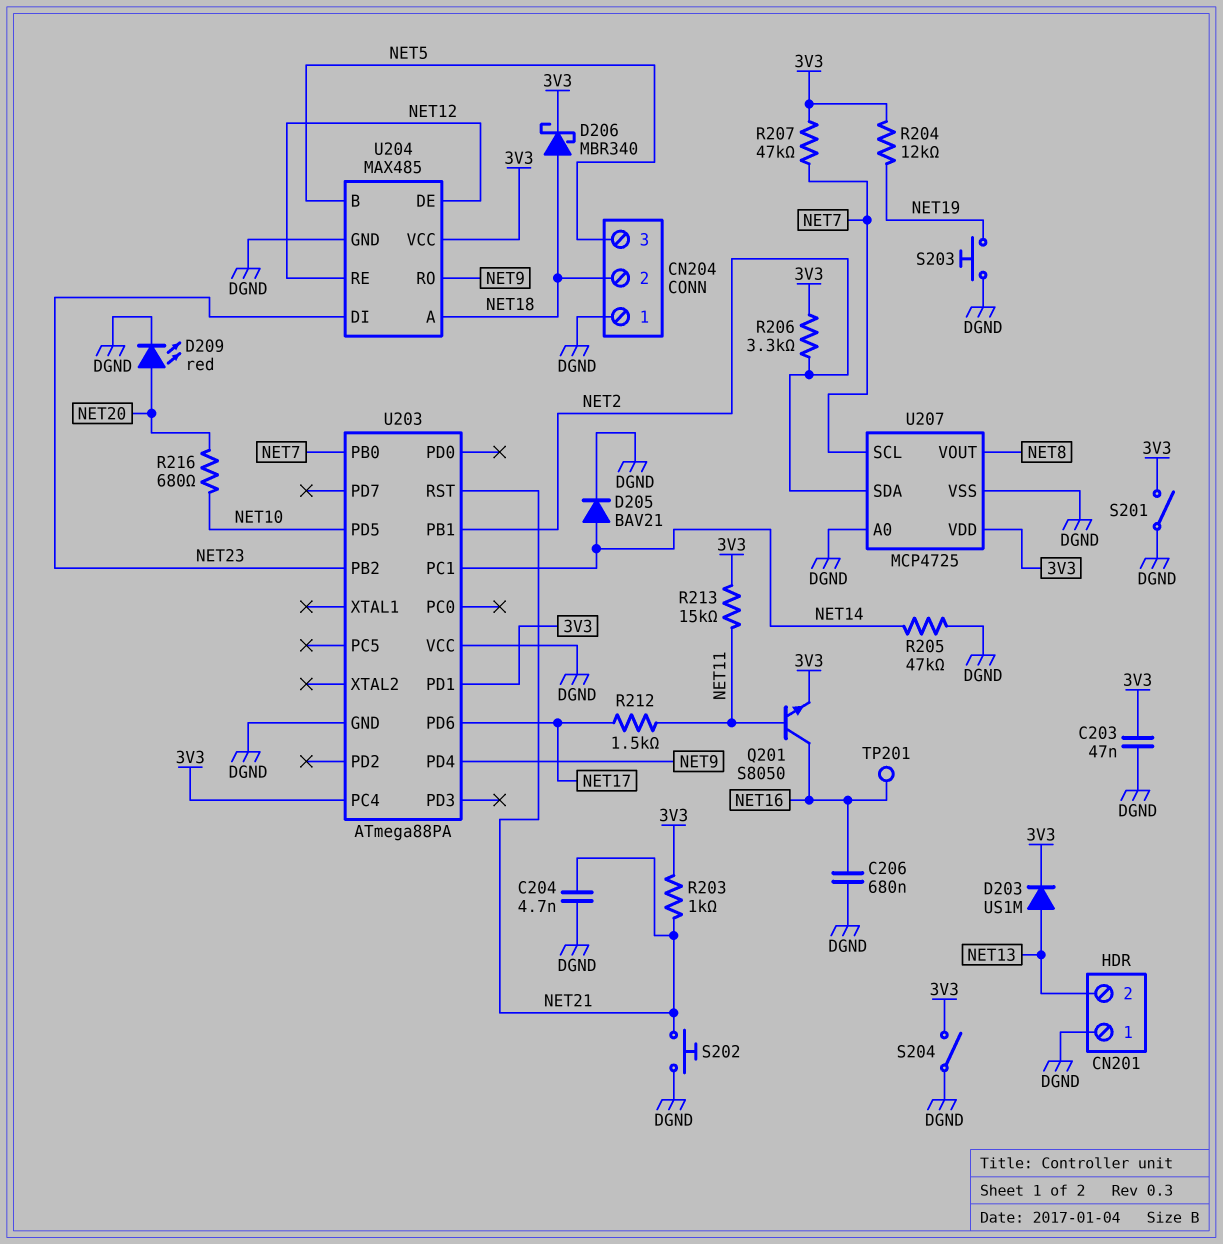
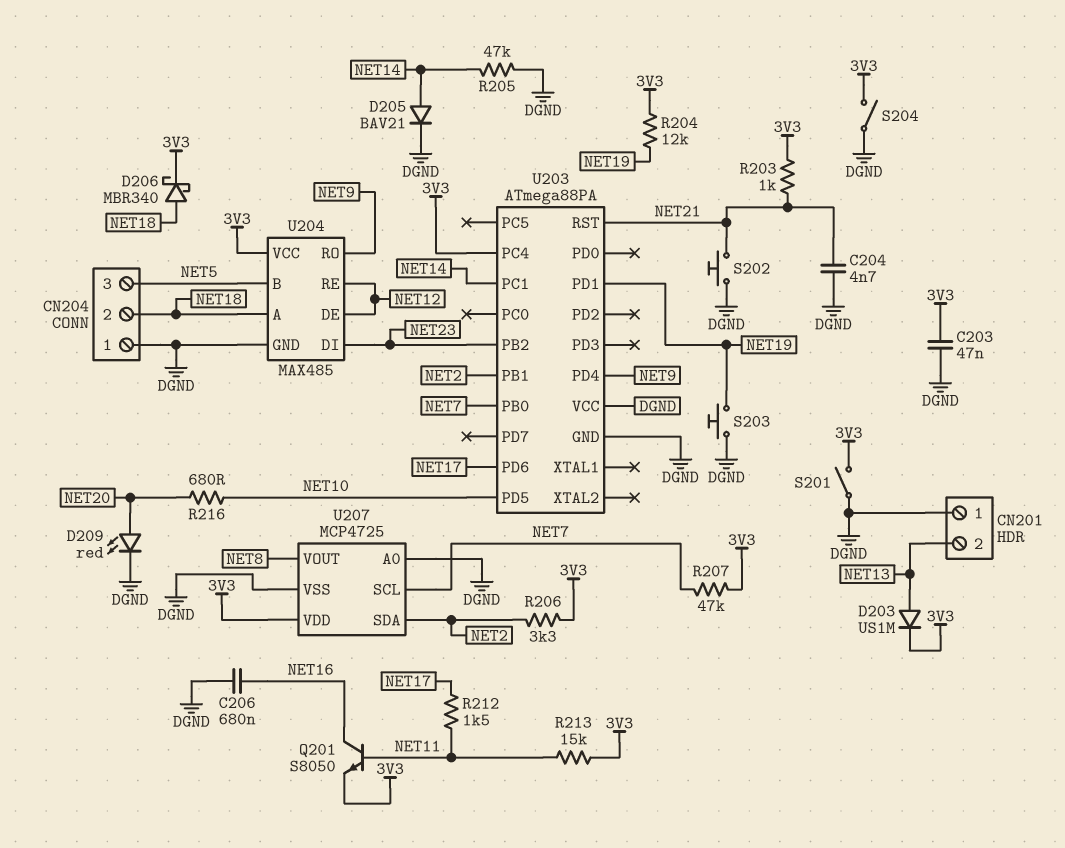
TP201: test point (NET16) -> none
U203 pin PD1: 3V3 -> NET19

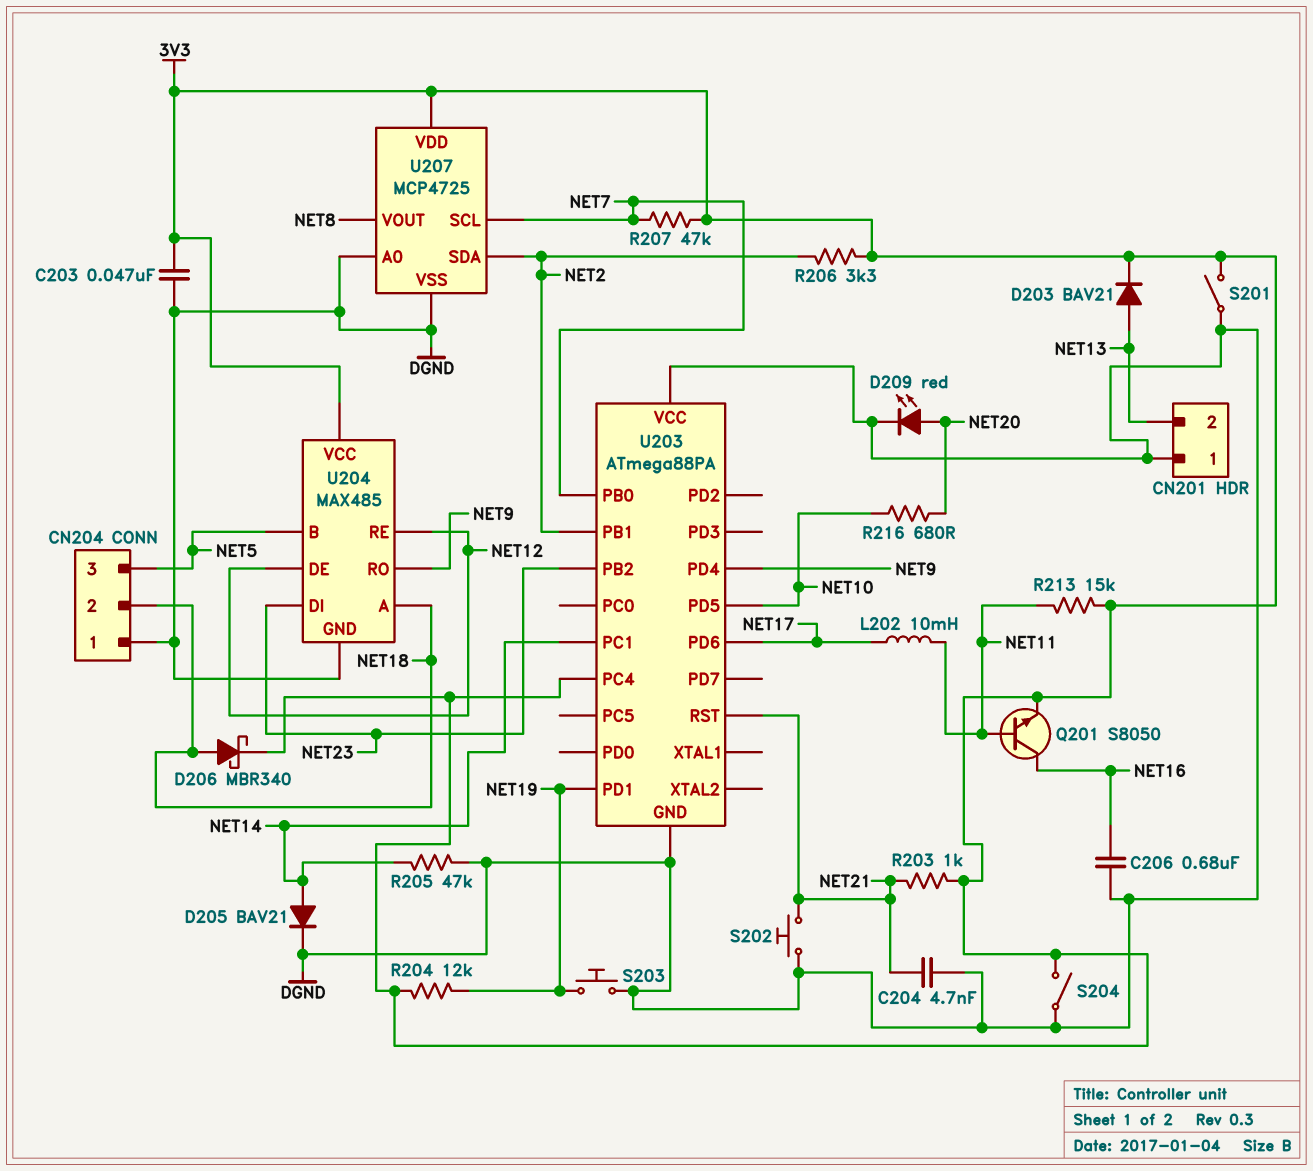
D203: diode US1M (A NET13, K 3V3) -> diode BAV21 (A NET13, K 3V3)
L202: none -> 10mH (NET11, NET17)
R212: 1.5k (NET11, NET17) -> none

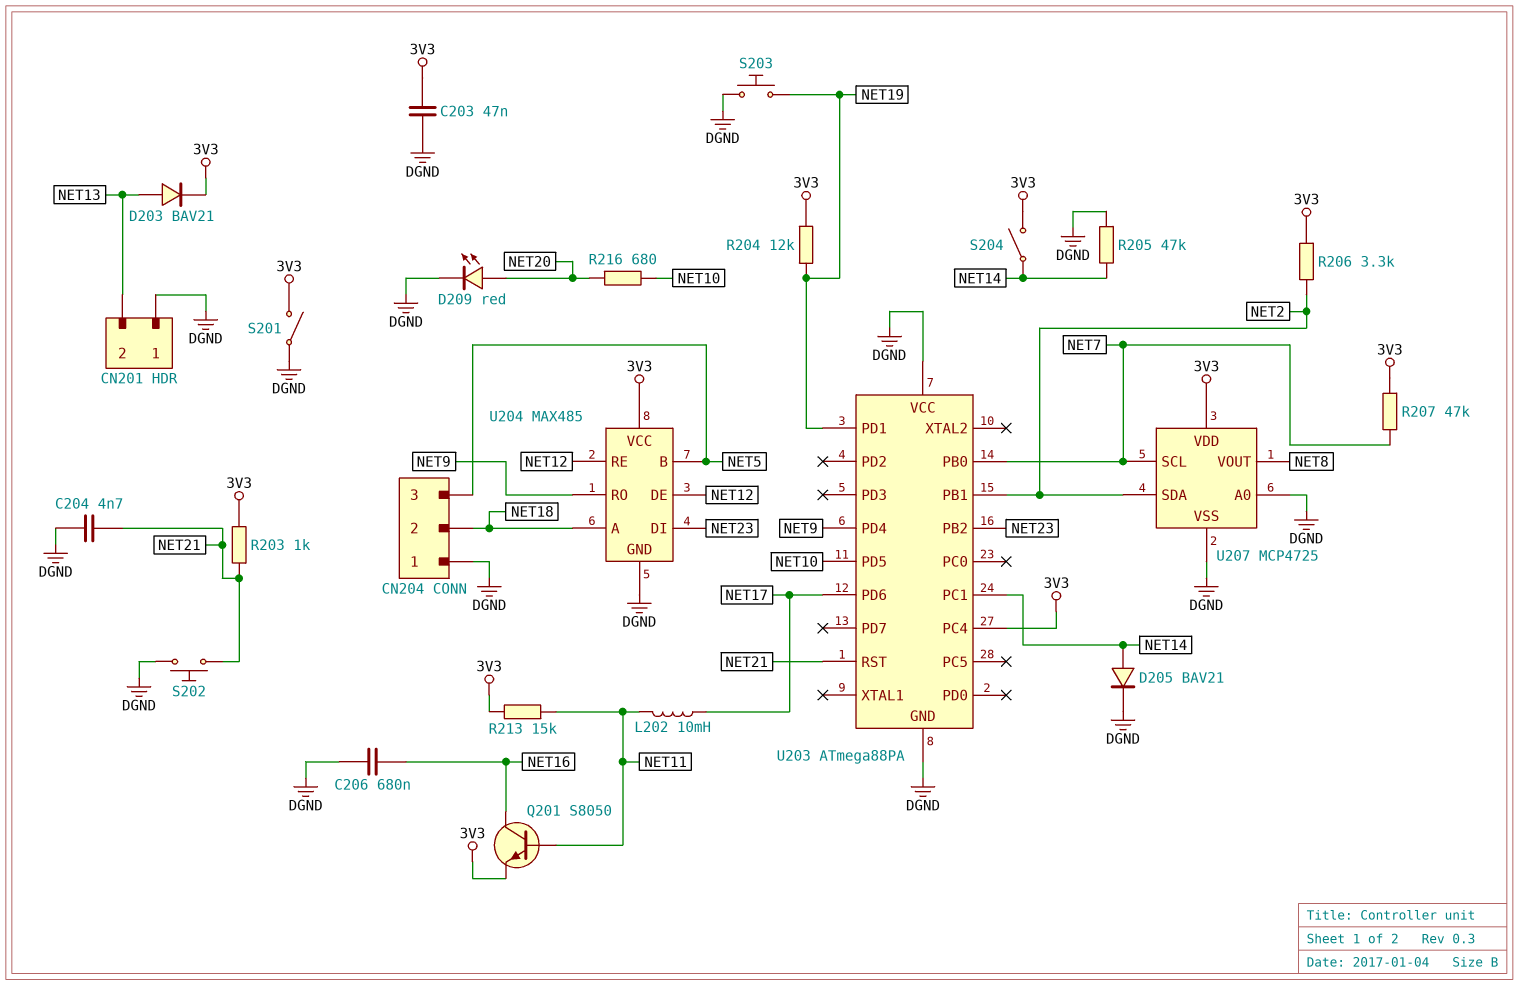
D206: schottky MBR340 (A NET18, K 3V3) -> none
S204: switch (3V3, DGND) -> switch (3V3, NET14)

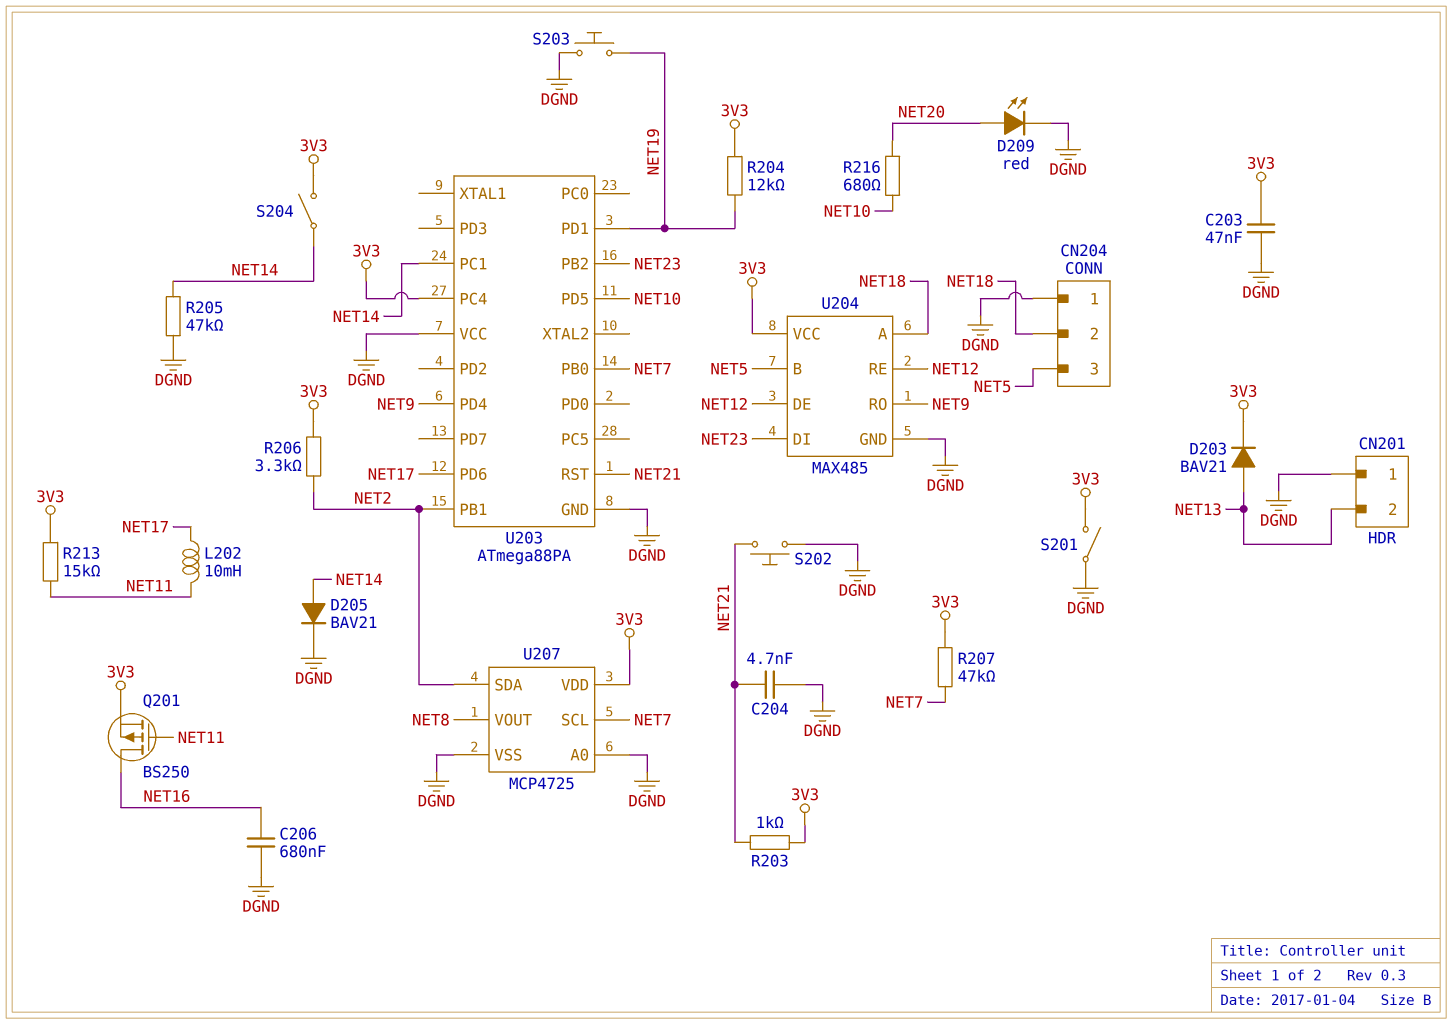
Q201: NPN S8050 (B NET11, C NET16, E 3V3) -> PMOS BS250 (G NET11, D NET16, S 3V3)

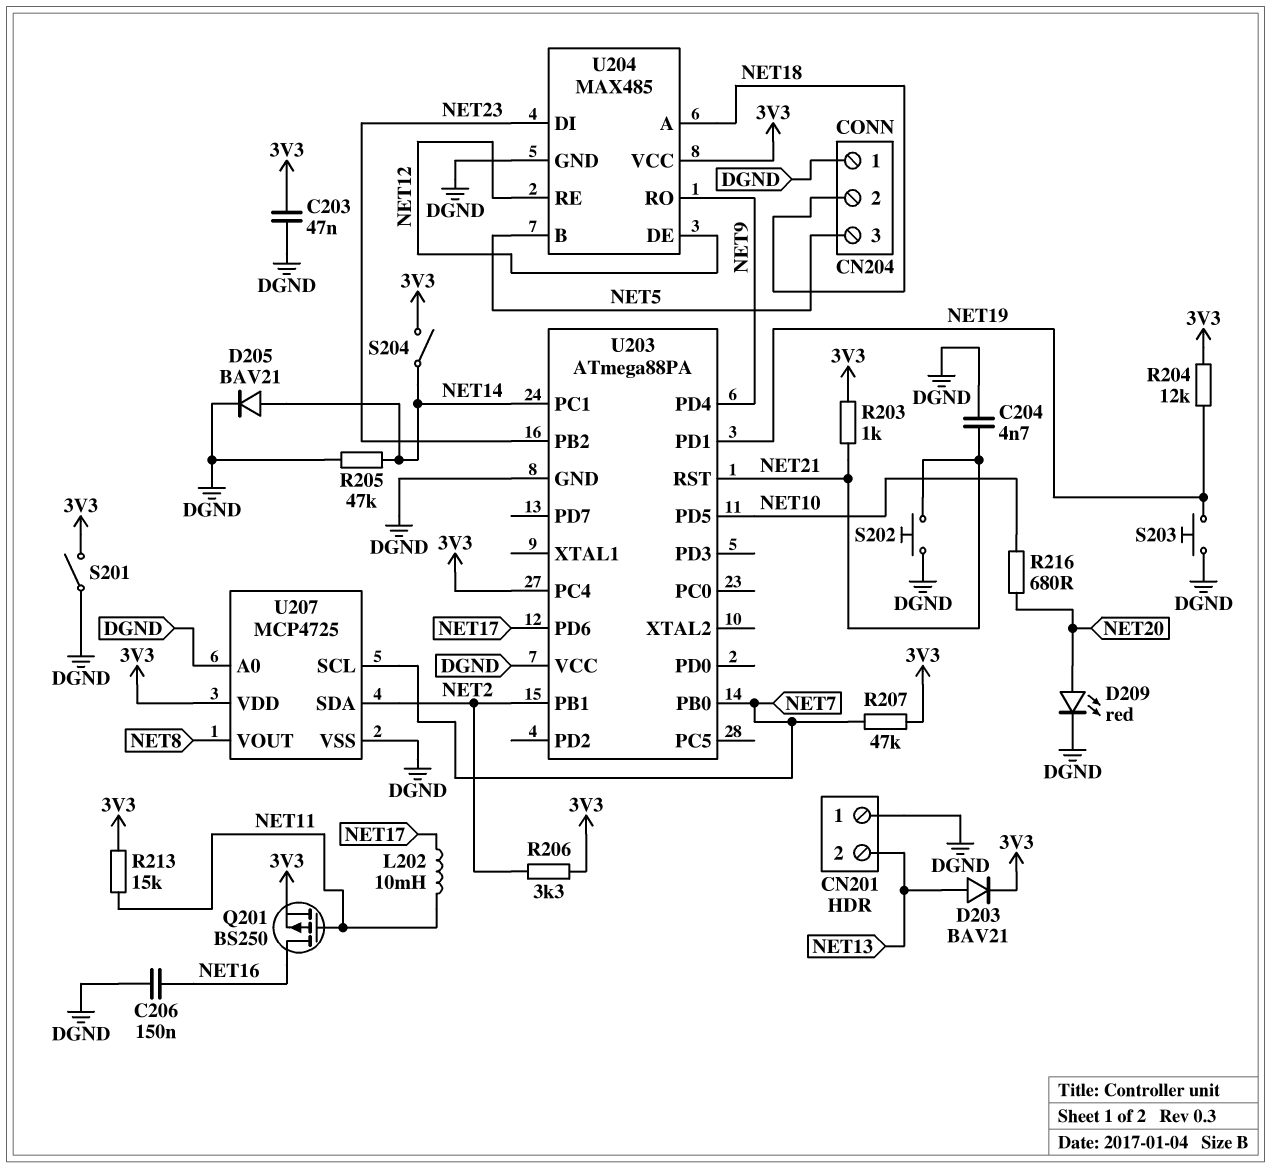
C206: 680nF (DGND, NET16) -> 150nF (DGND, NET16)

